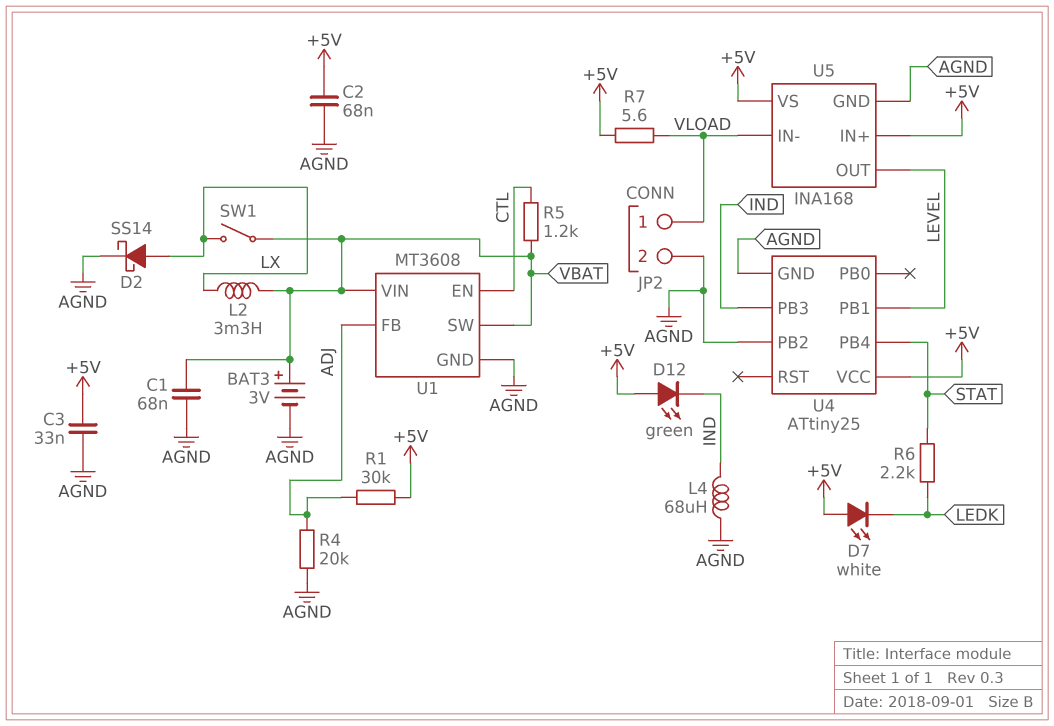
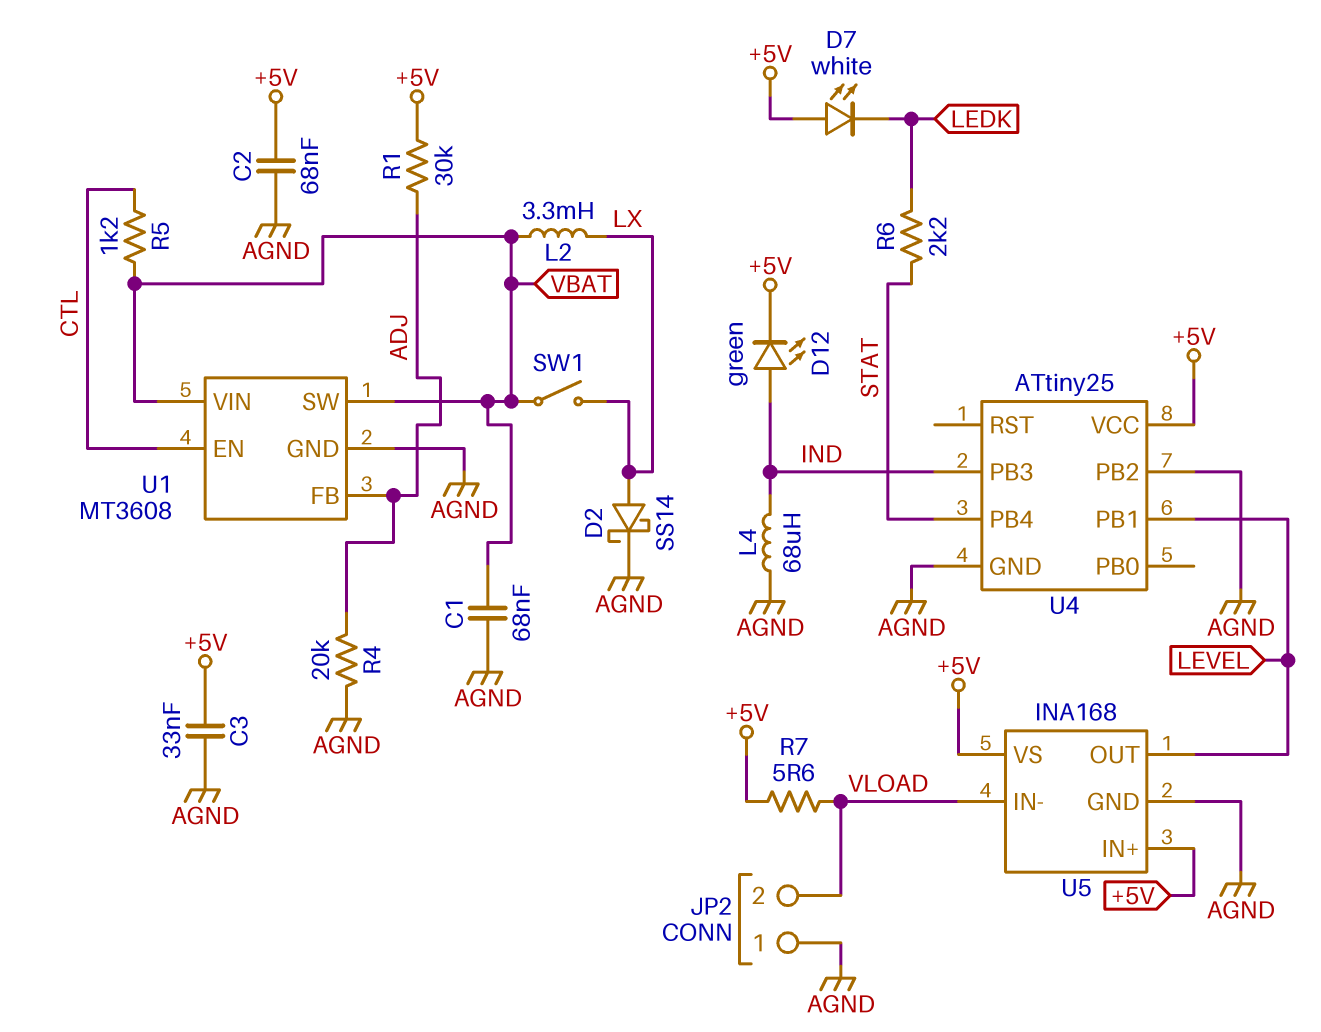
BAT3: 3V (plus VBAT, minus AGND) -> none
D12: LED green (A +5V, K IND) -> LED green (A IND, K +5V)
JP2 pin 1: VLOAD -> AGND
JP2 pin 2: AGND -> VLOAD

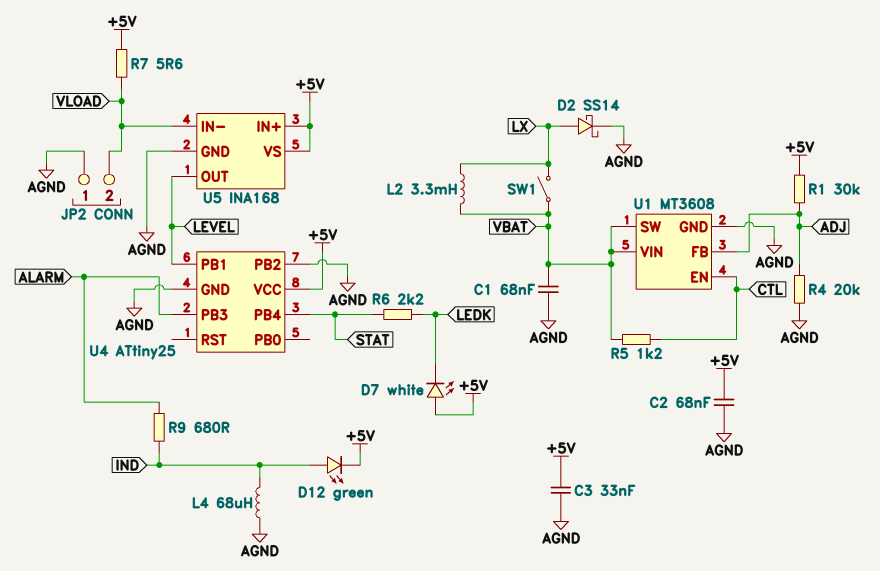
R9: none -> 680 (ALARM, IND)
U4 pin PB3: IND -> ALARM

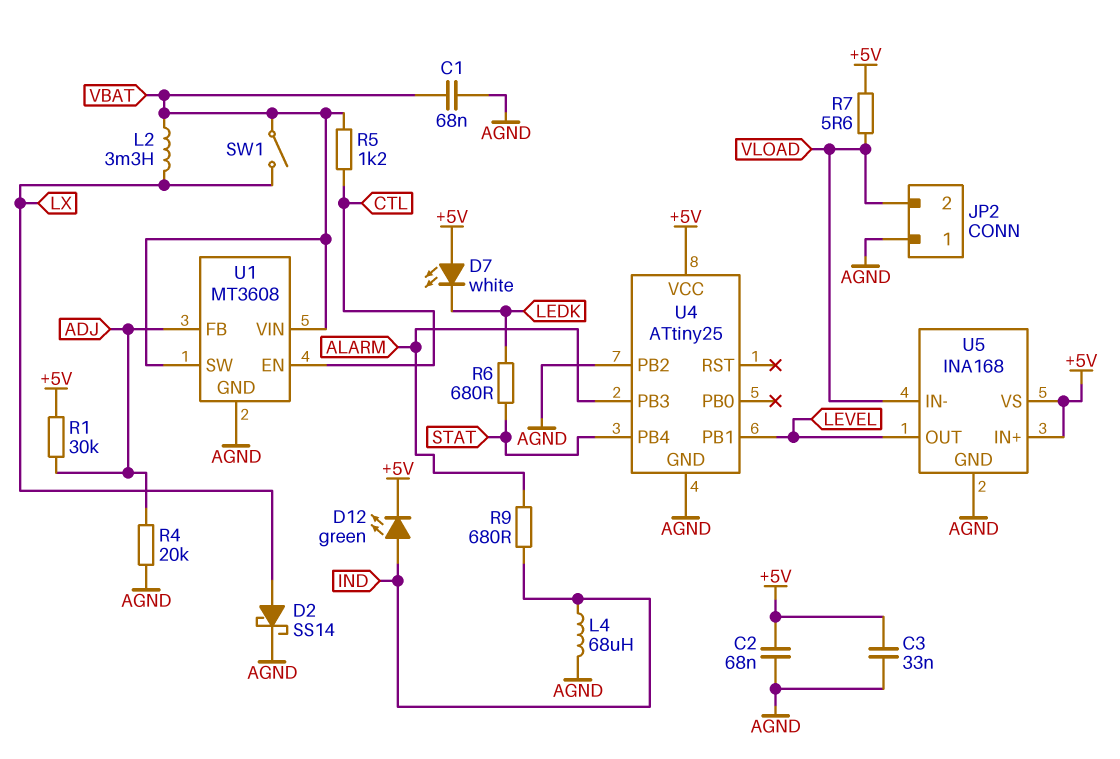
R6: 2.2k (LEDK, STAT) -> 680 (LEDK, STAT)

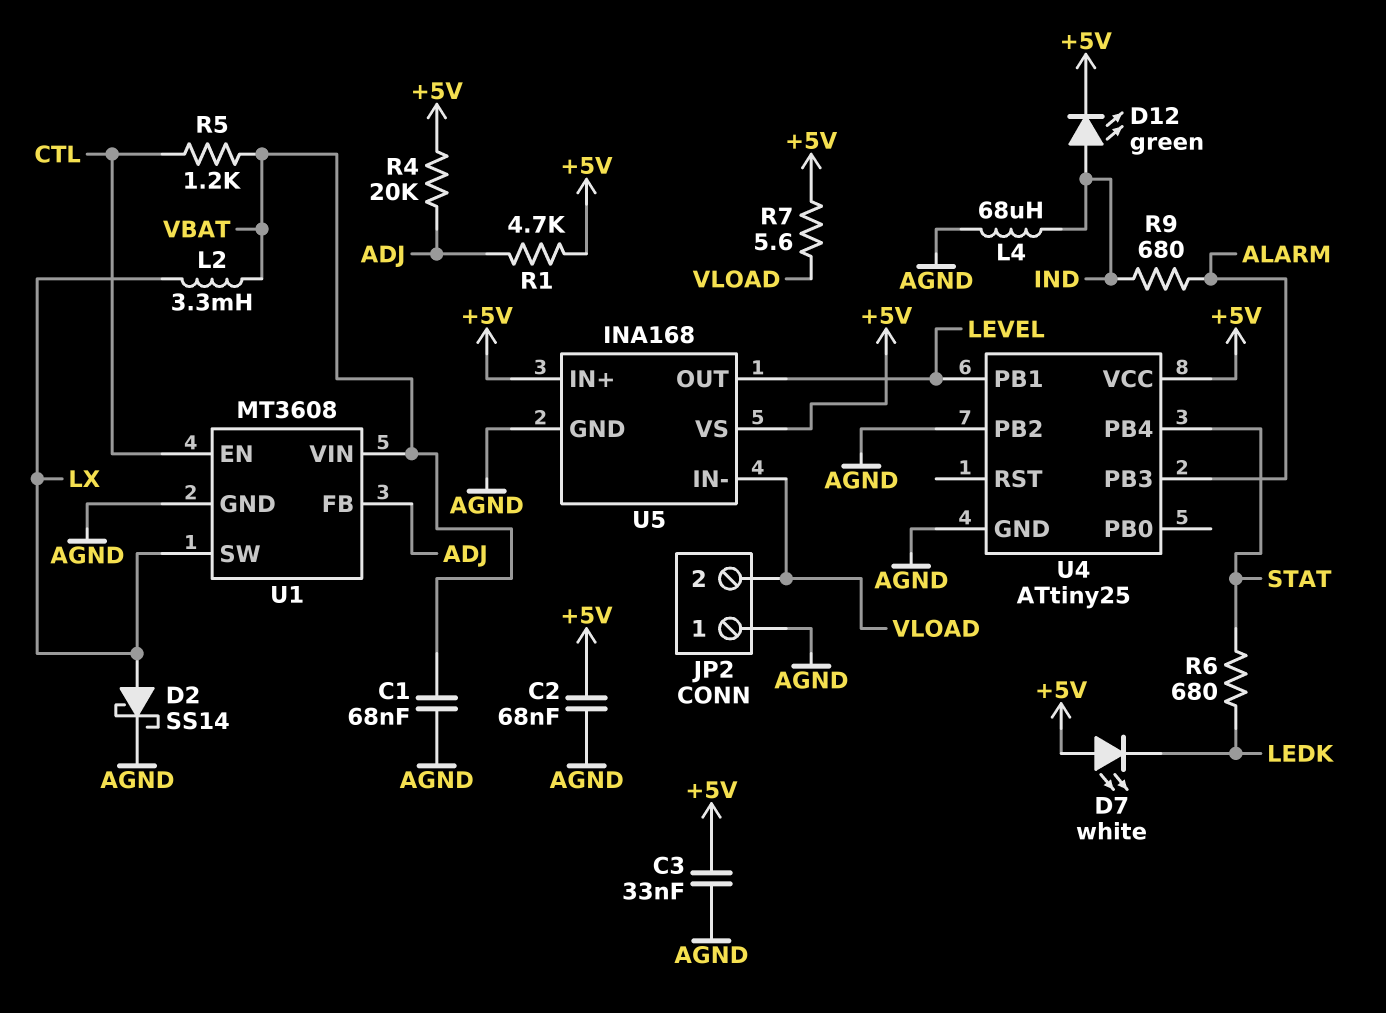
R1: 30k (+5V, ADJ) -> 4.7k (+5V, ADJ)
R4: 20k (ADJ, AGND) -> 20k (+5V, ADJ)
SW1: switch (LX, VBAT) -> none
U1 pin SW: VBAT -> LX

